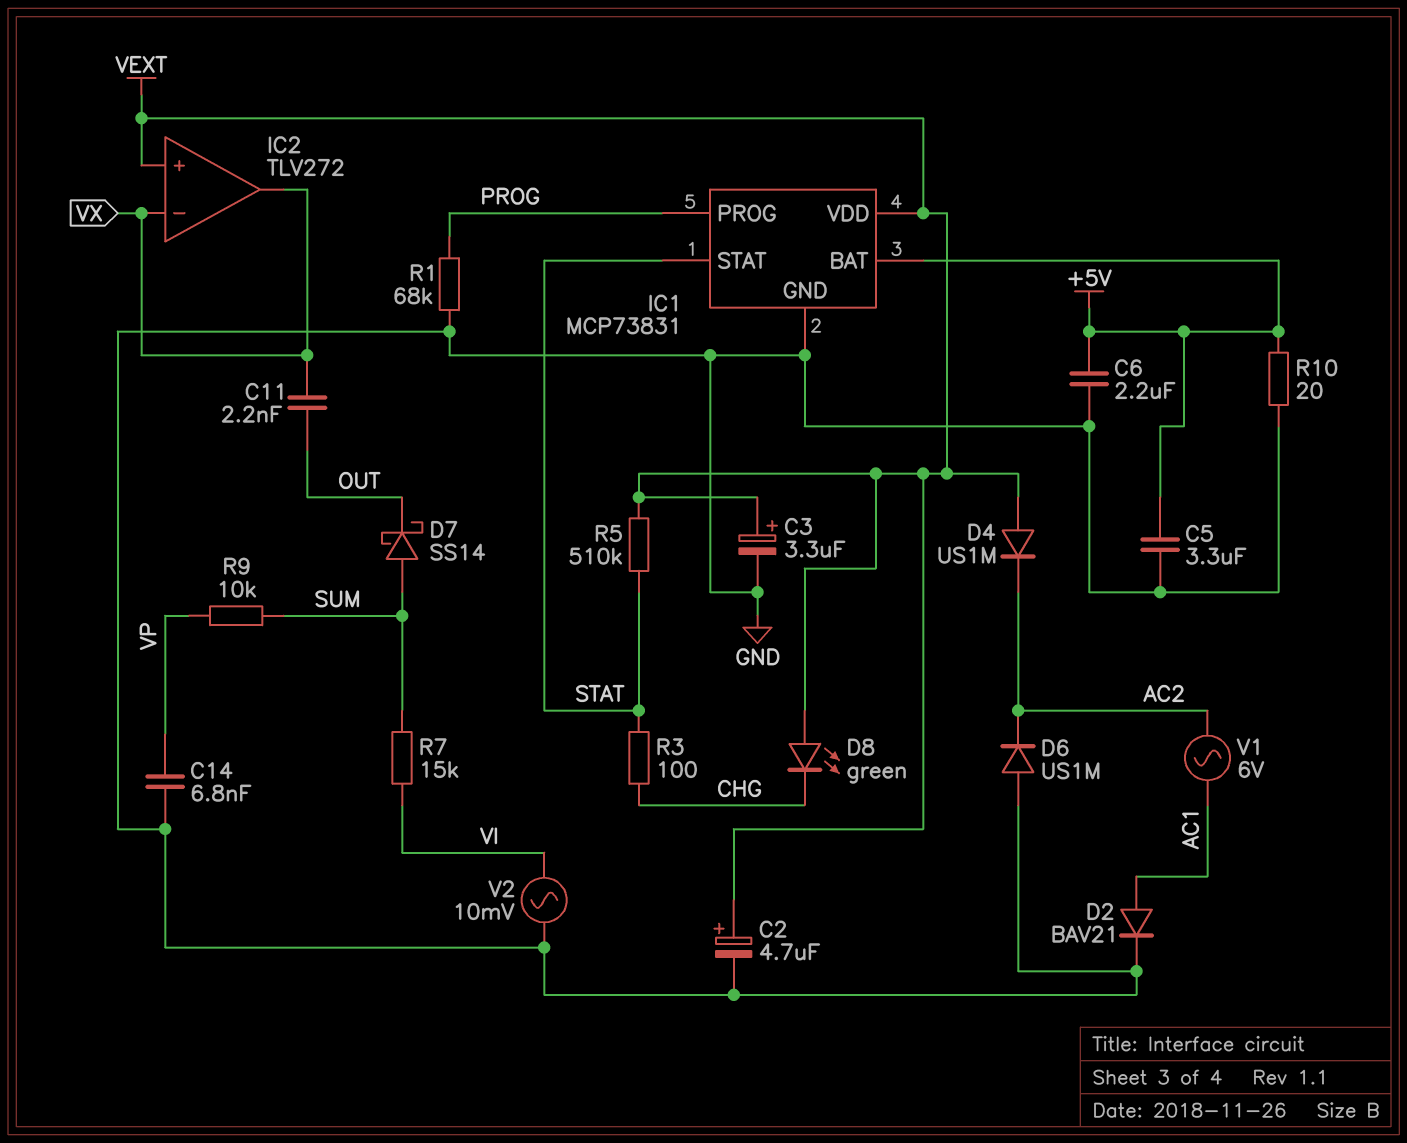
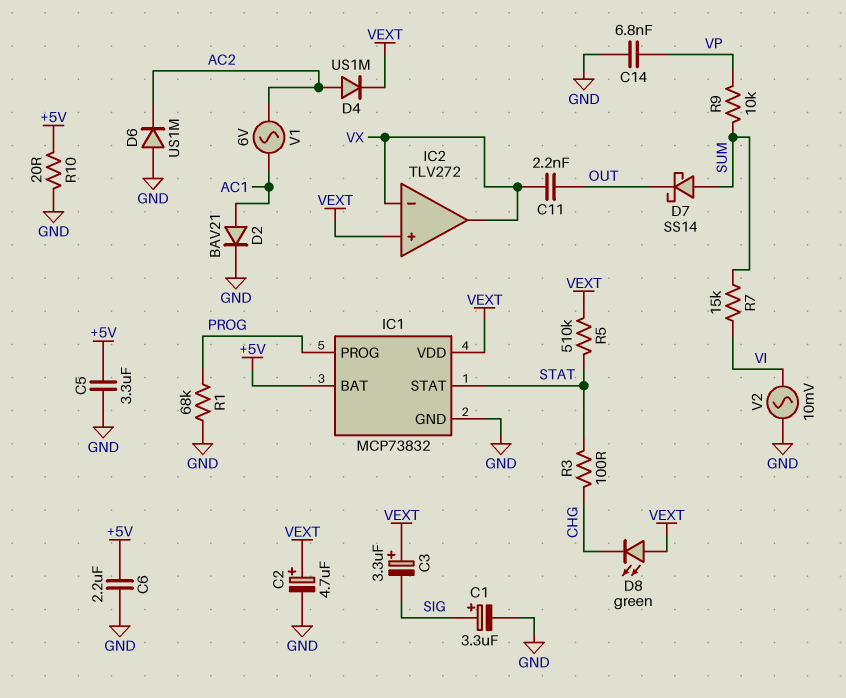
C1: none -> 3.3uF (plus SIG, minus GND)
C3: 3.3uF (plus VEXT, minus GND) -> 3.3uF (plus VEXT, minus SIG)
D4: diode US1M (A VEXT, K AC2) -> diode US1M (A AC2, K VEXT)
IC1: MCP73831 -> MCP73832

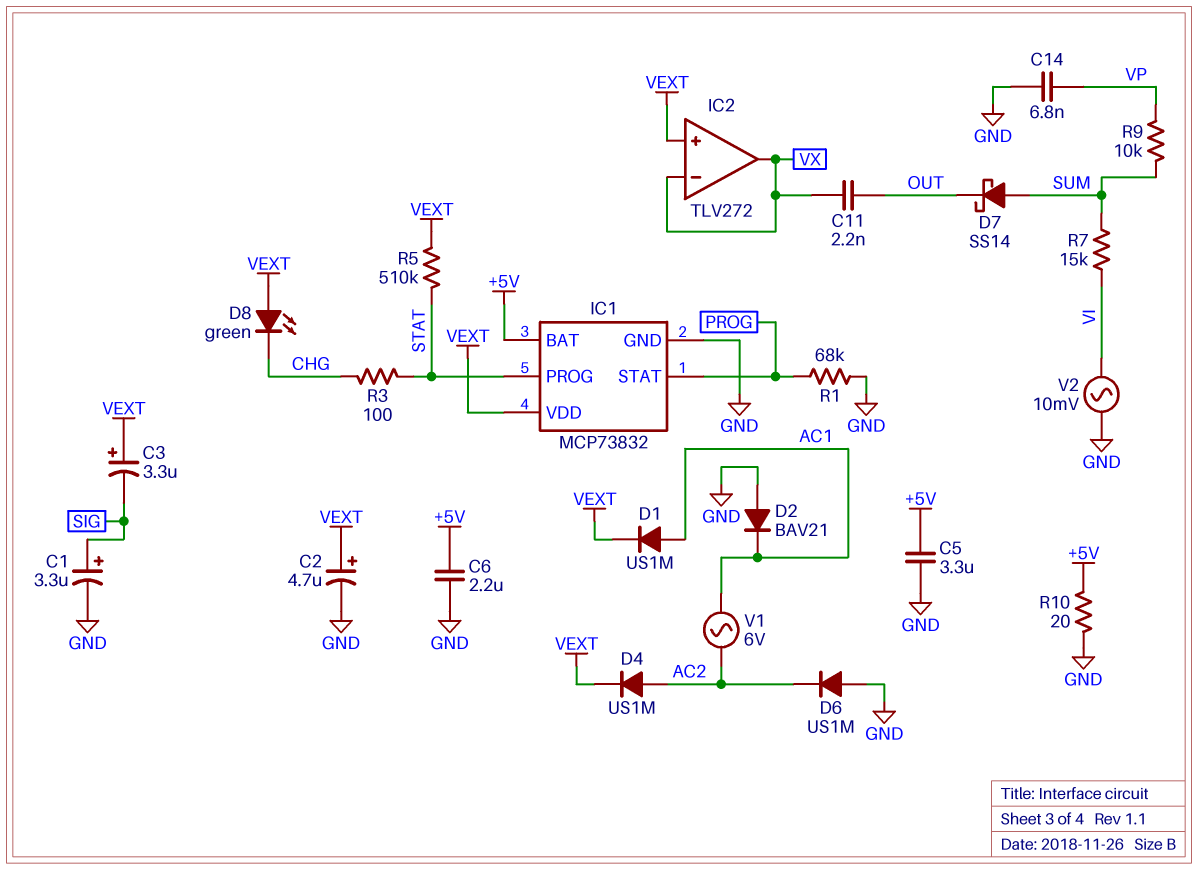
D1: none -> diode US1M (A AC1, K VEXT)
D2: diode BAV21 (A AC1, K GND) -> diode BAV21 (A GND, K AC1)
IC1 pin PROG: PROG -> STAT
IC1 pin STAT: STAT -> PROG

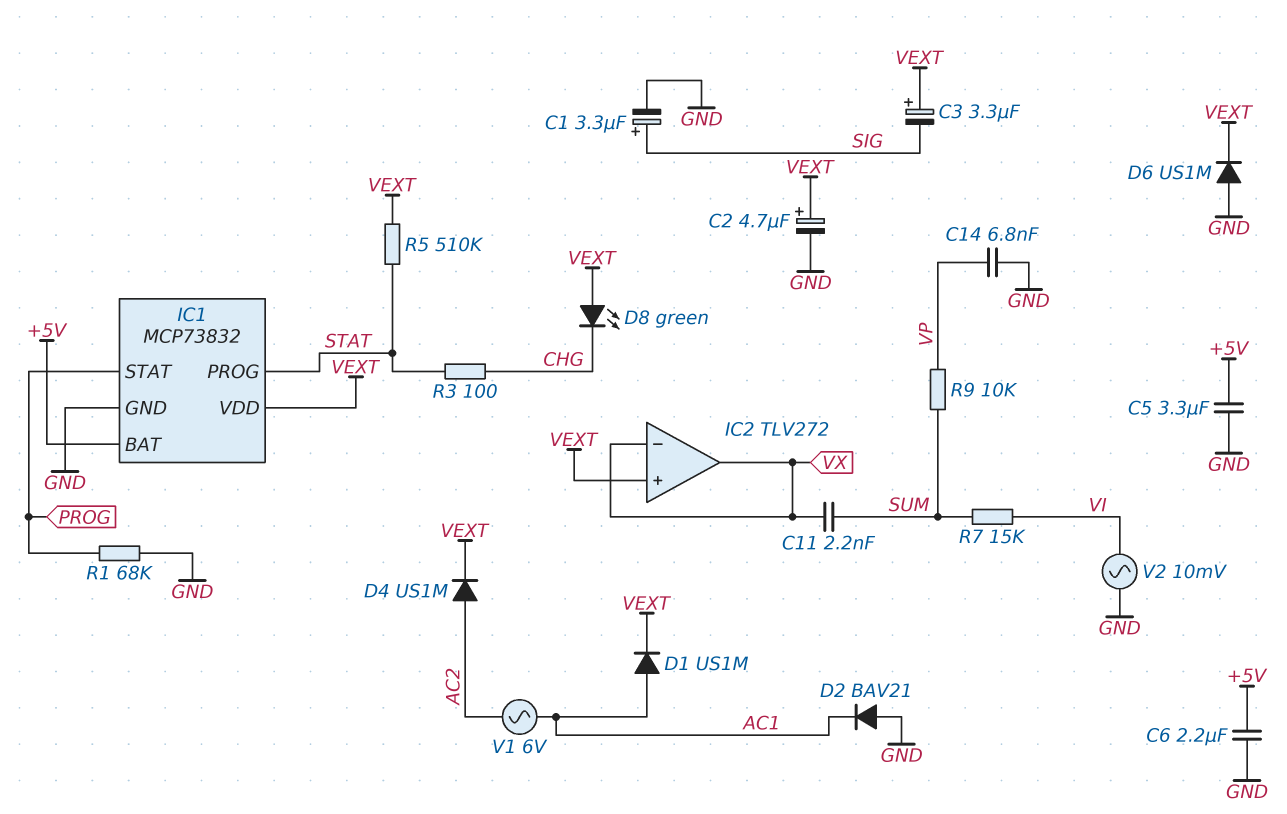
C11: 2.2nF (OUT, VX) -> 2.2nF (SUM, VX)
D6: diode US1M (A GND, K AC2) -> diode US1M (A GND, K VEXT)
D7: schottky SS14 (A SUM, K OUT) -> none
R10: 20 (+5V, GND) -> none

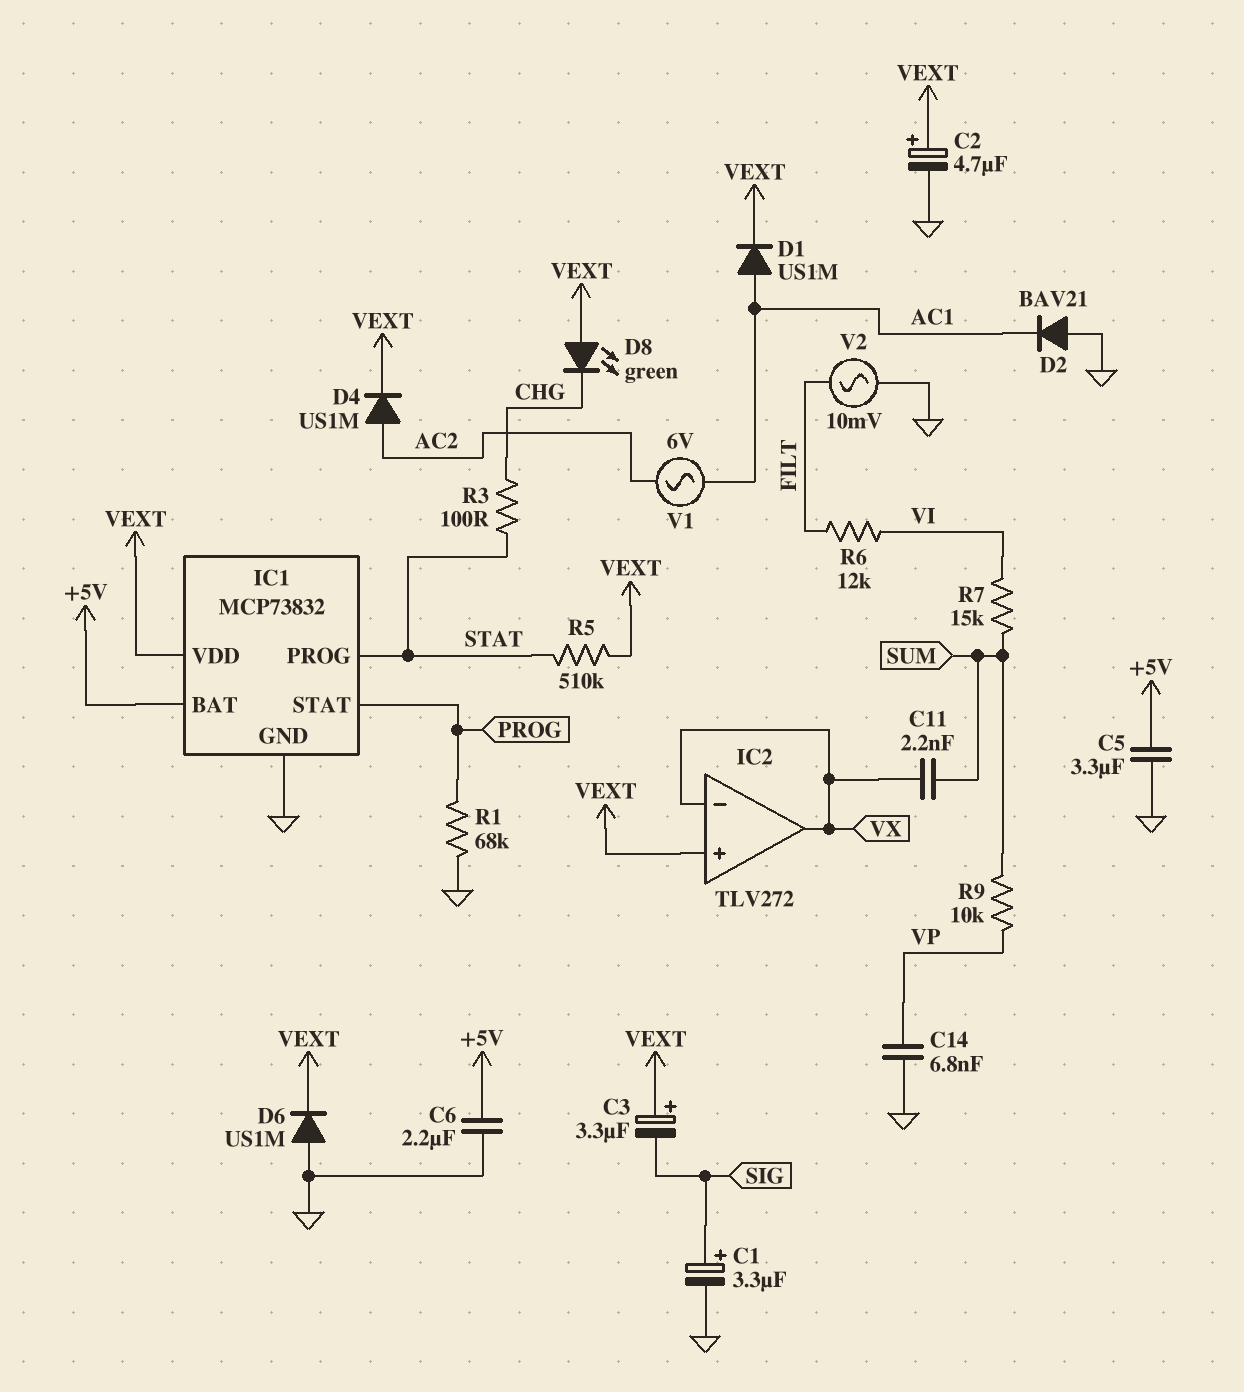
R6: none -> 12k (FILT, VI)
V2: AC 10mV (GND, VI) -> AC 10mV (FILT, GND)

